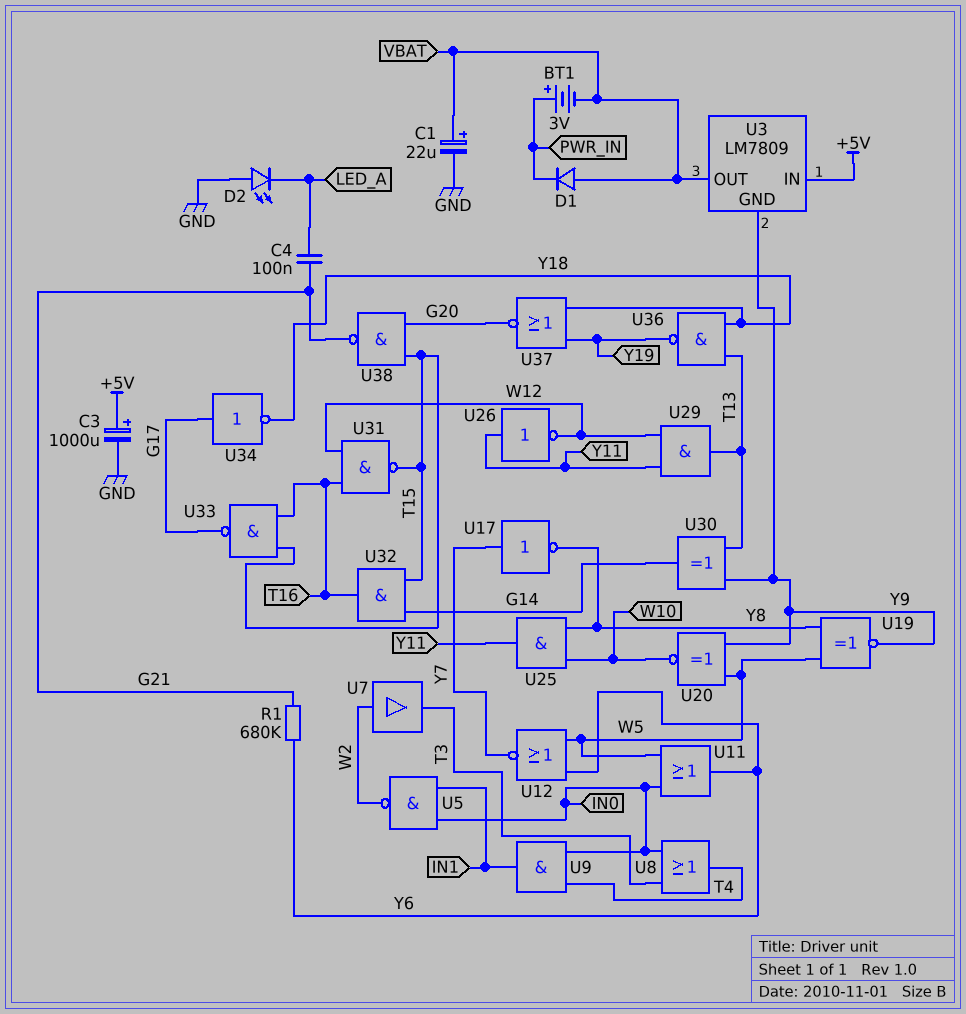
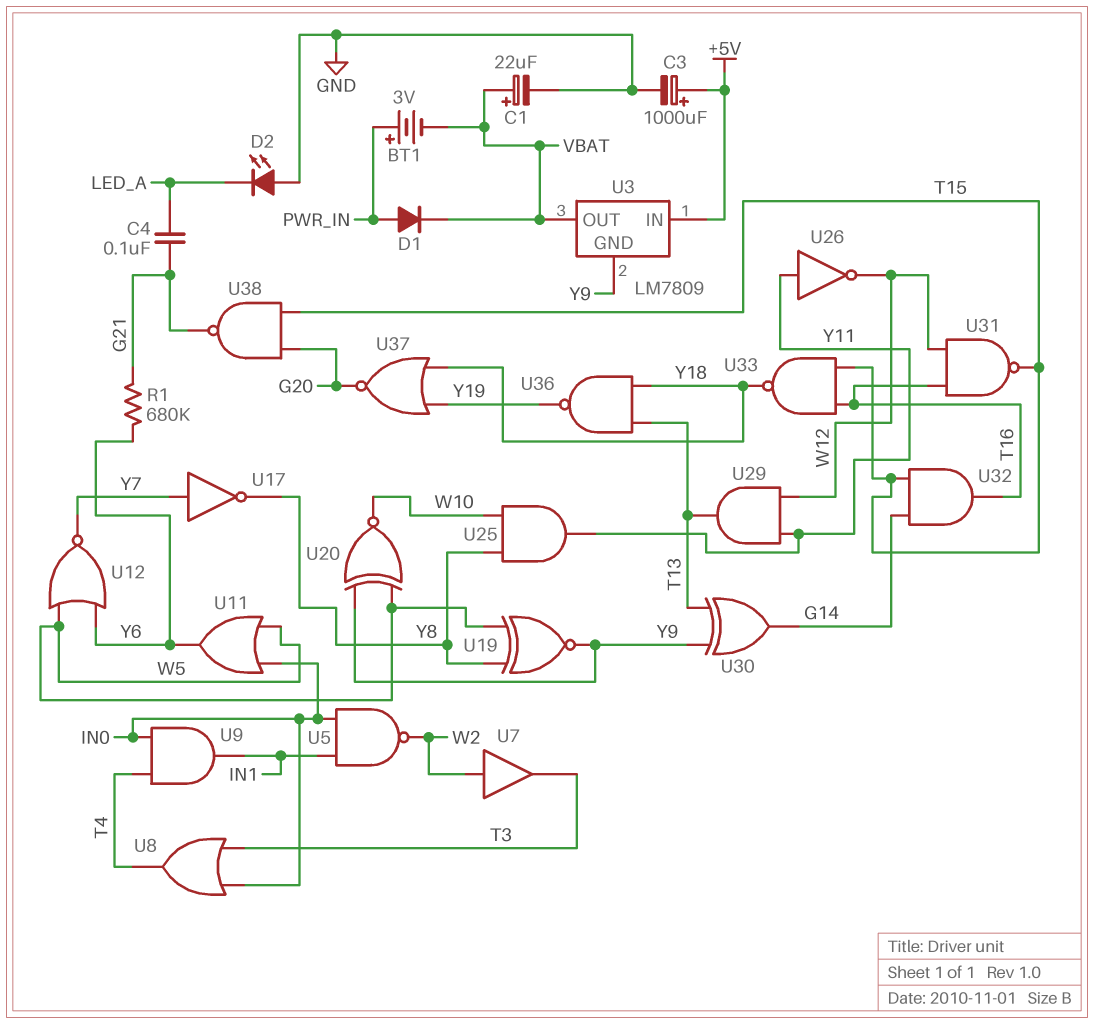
D1: diode (A VBAT, K PWR_IN) -> diode (A PWR_IN, K VBAT)
U33: NAND (in T15, in T16, out G17) -> NAND (in T15, in T16, out Y18)
U34: NOT (in G17, out Y18) -> none

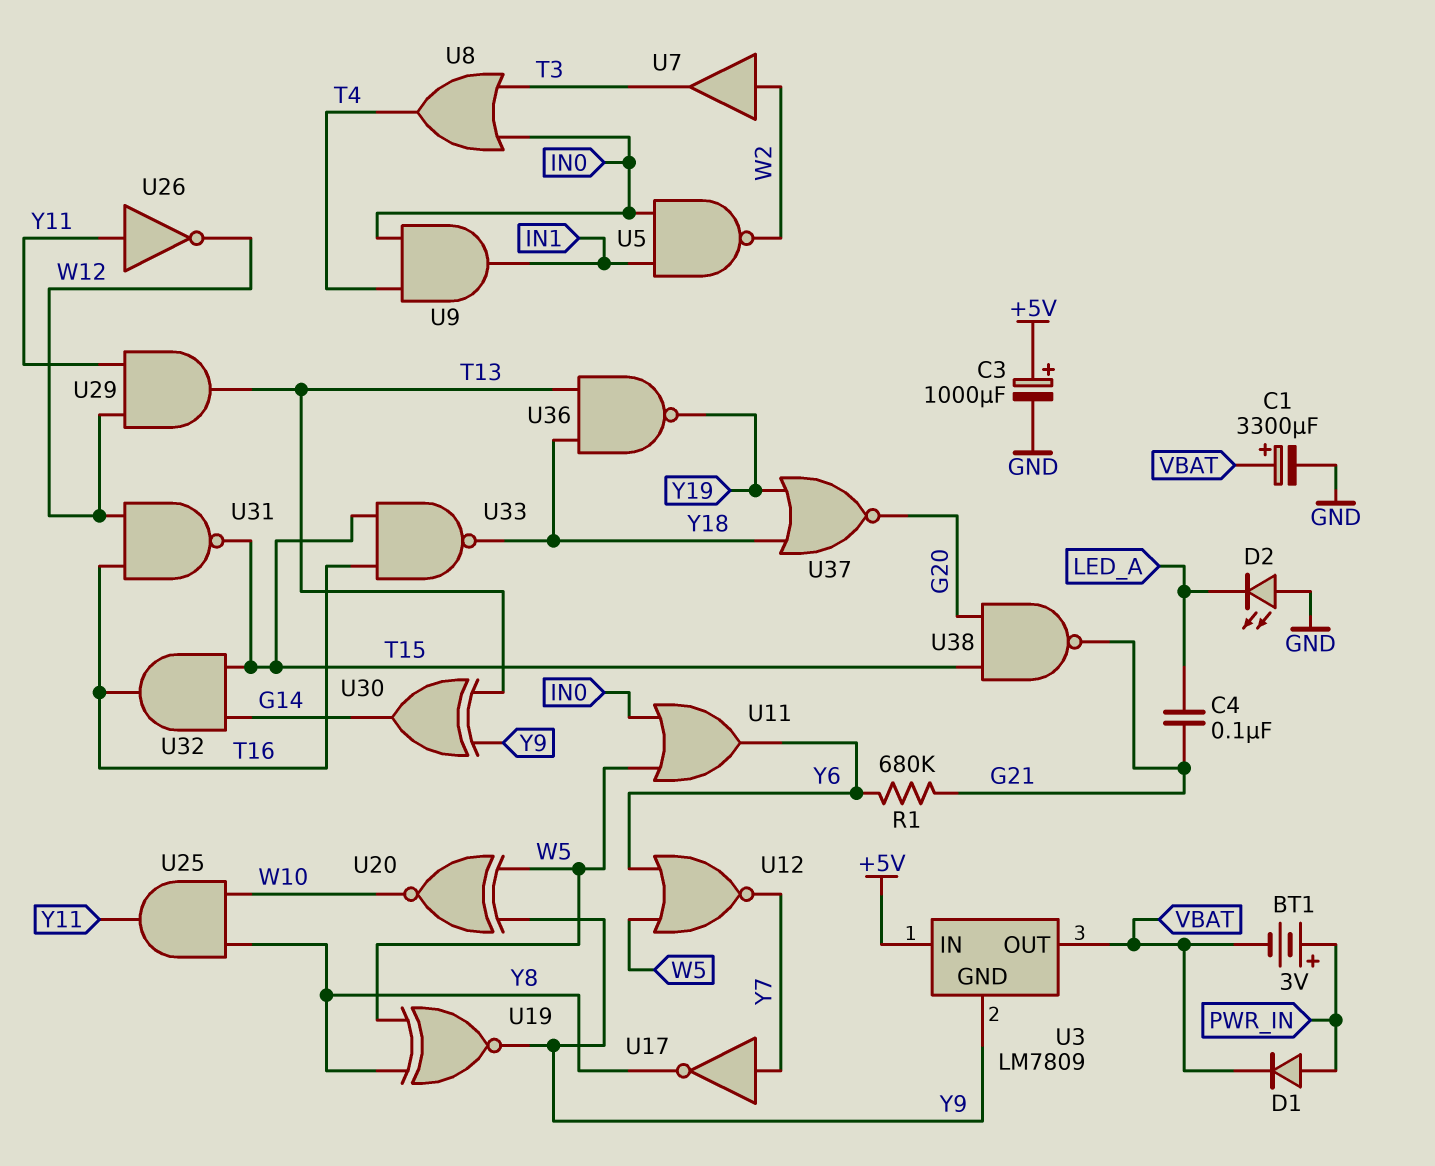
C1: 22uF (plus VBAT, minus GND) -> 3300uF (plus VBAT, minus GND)

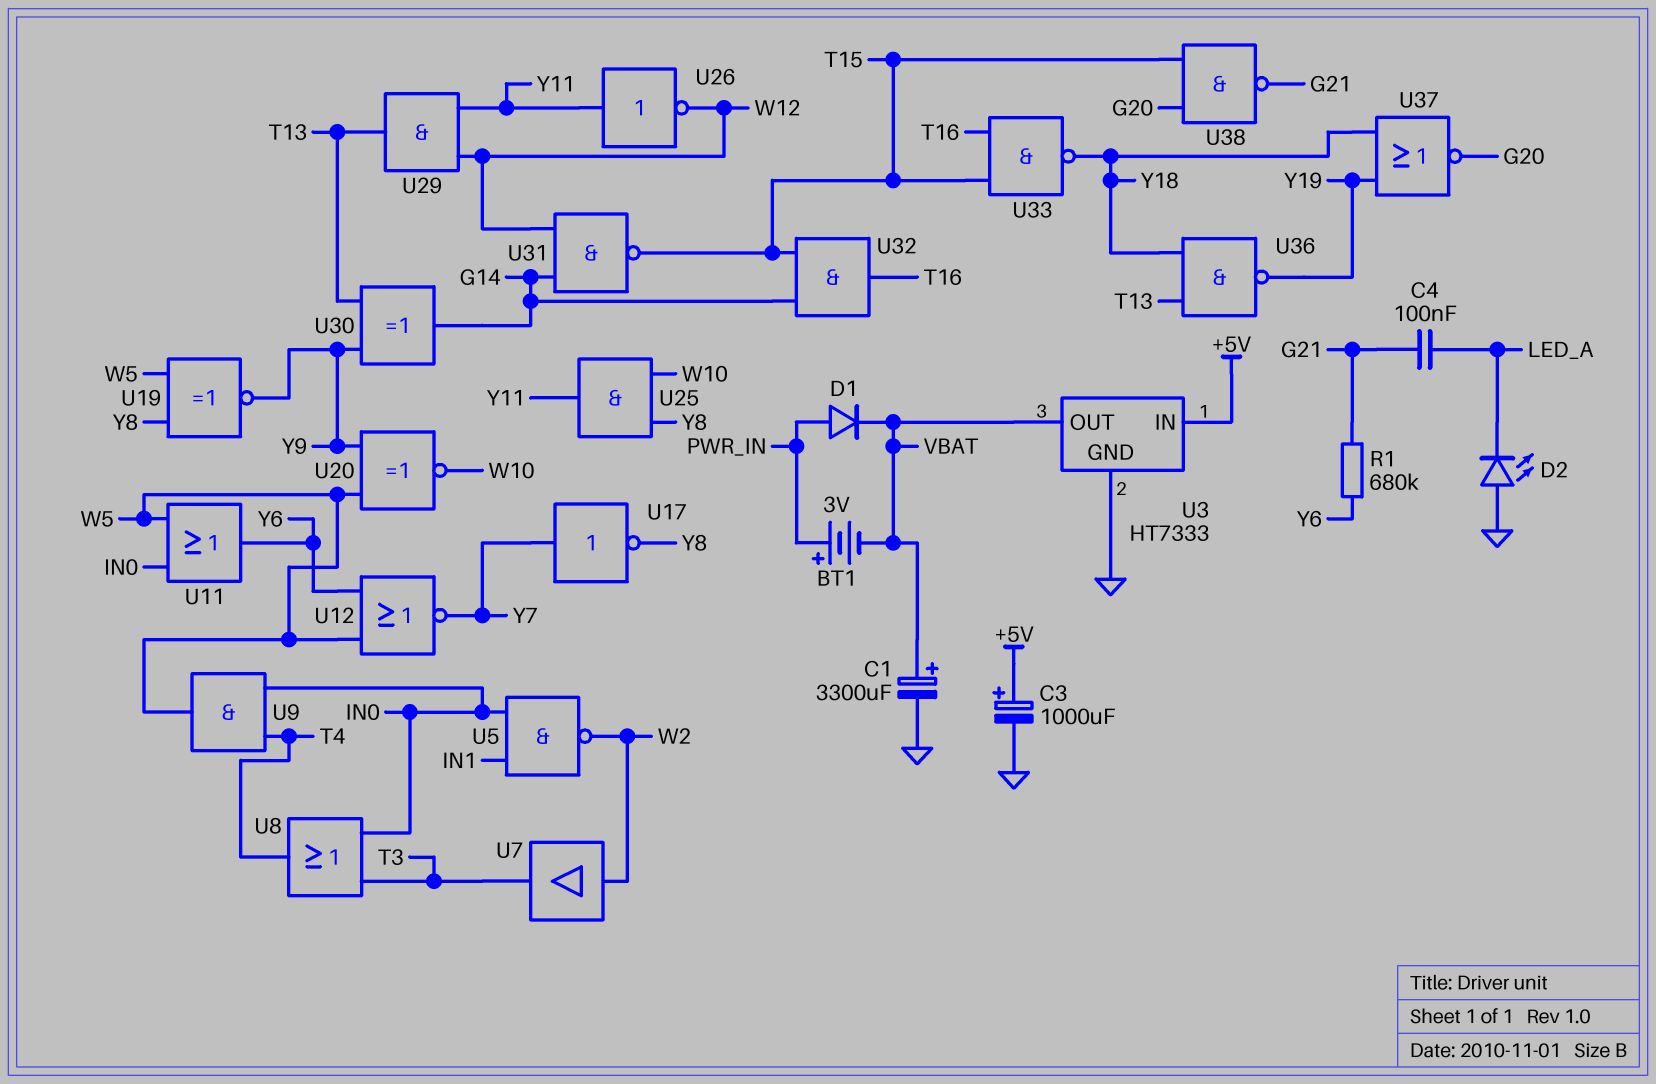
U3: LM7809 -> HT7333
U3 pin GND: Y9 -> GND
U9: AND (in IN0, in T4, out IN1) -> AND (in IN0, in T4, out W5)
U31: NAND (in T16, in W12, out T15) -> NAND (in G14, in W12, out T15)

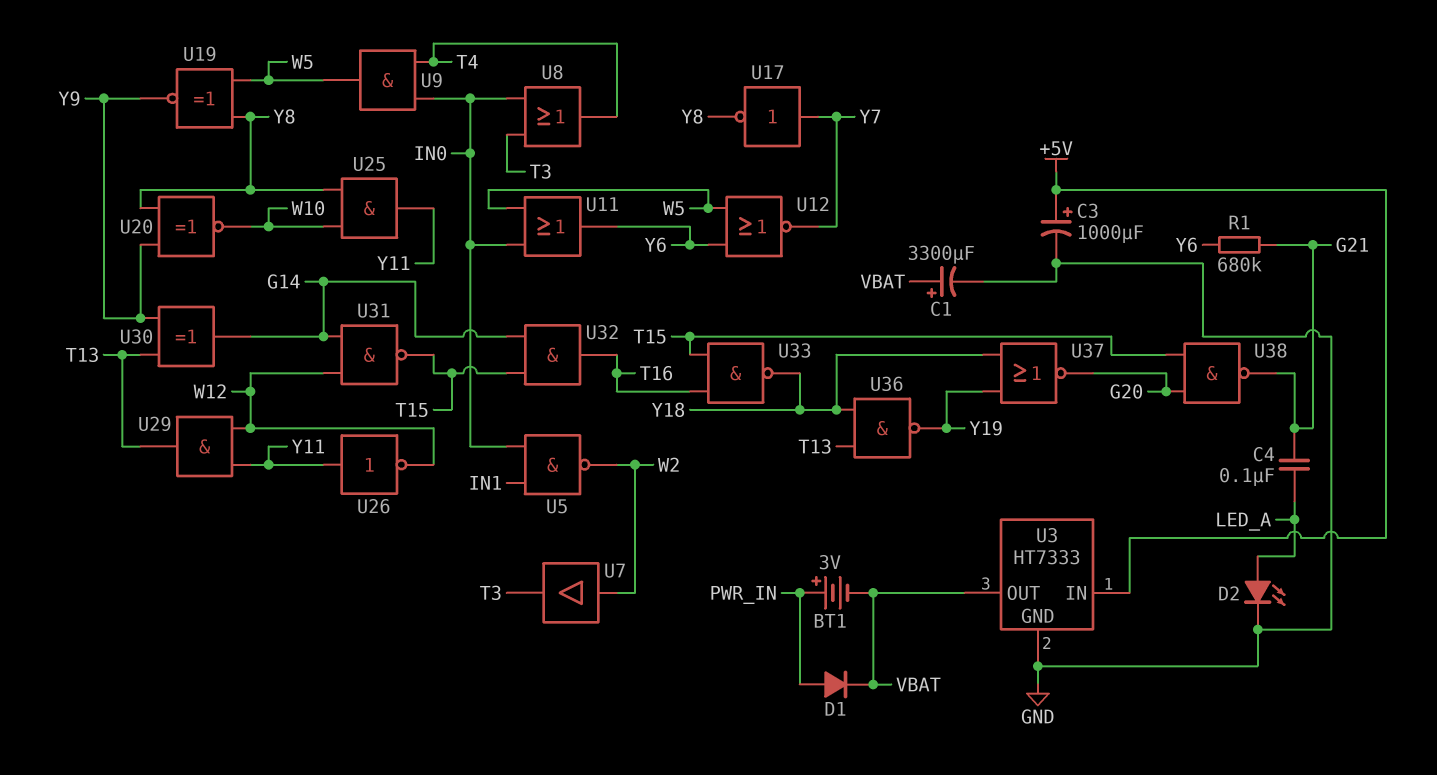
D2: LED (A GND, K LED_A) -> LED (A LED_A, K GND)
U20: XNOR (in W5, in Y9, out W10) -> XNOR (in Y8, in Y9, out W10)

